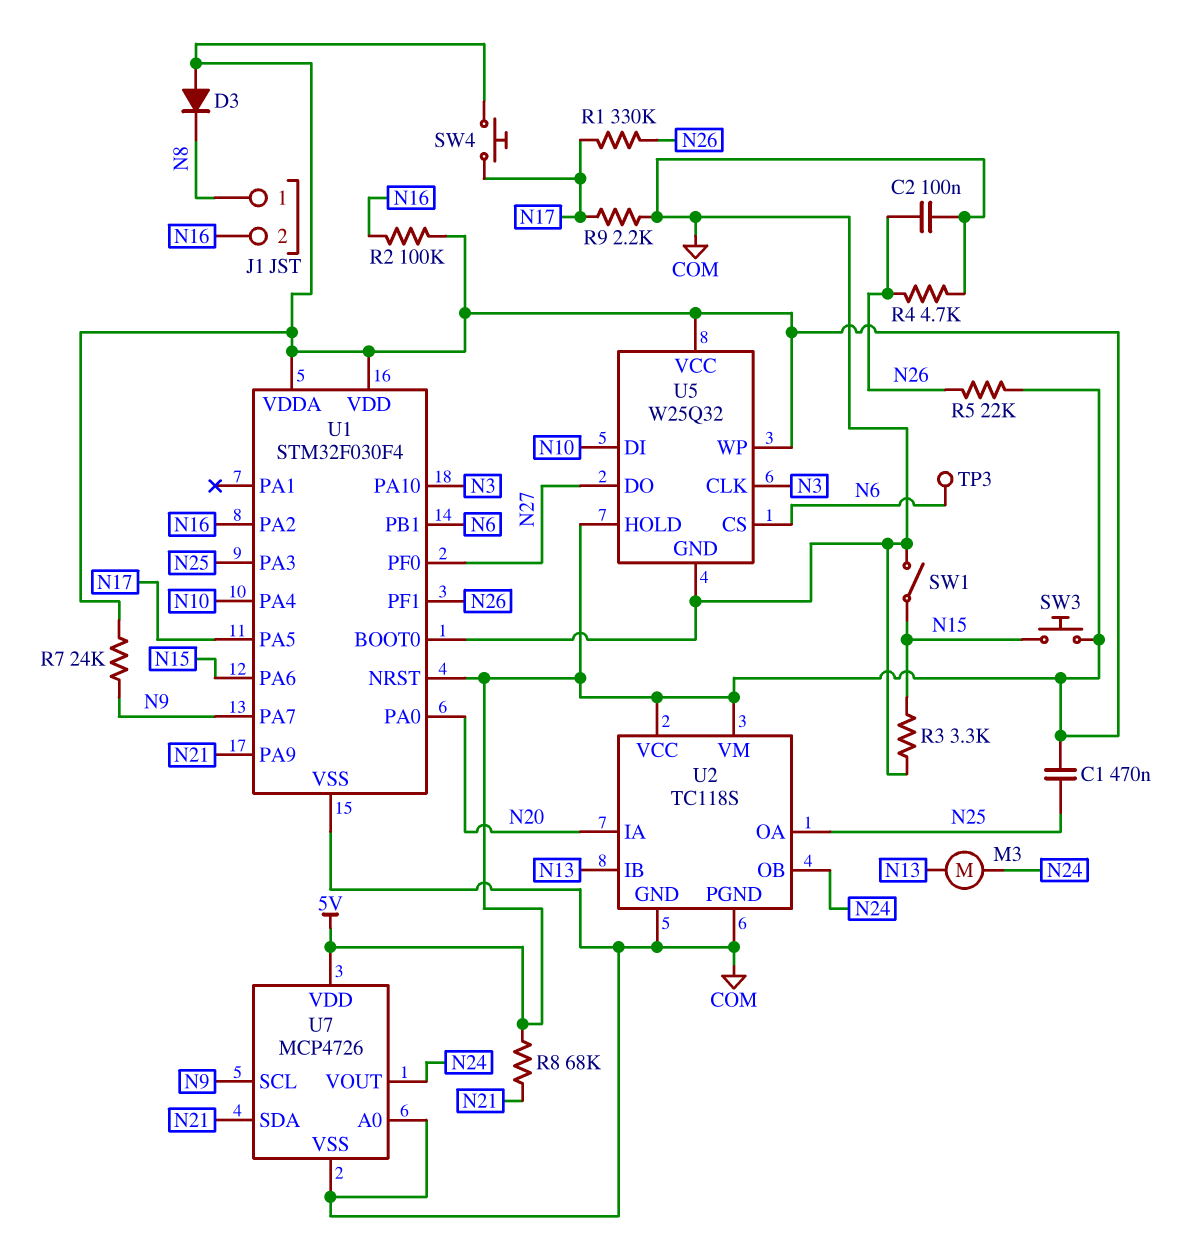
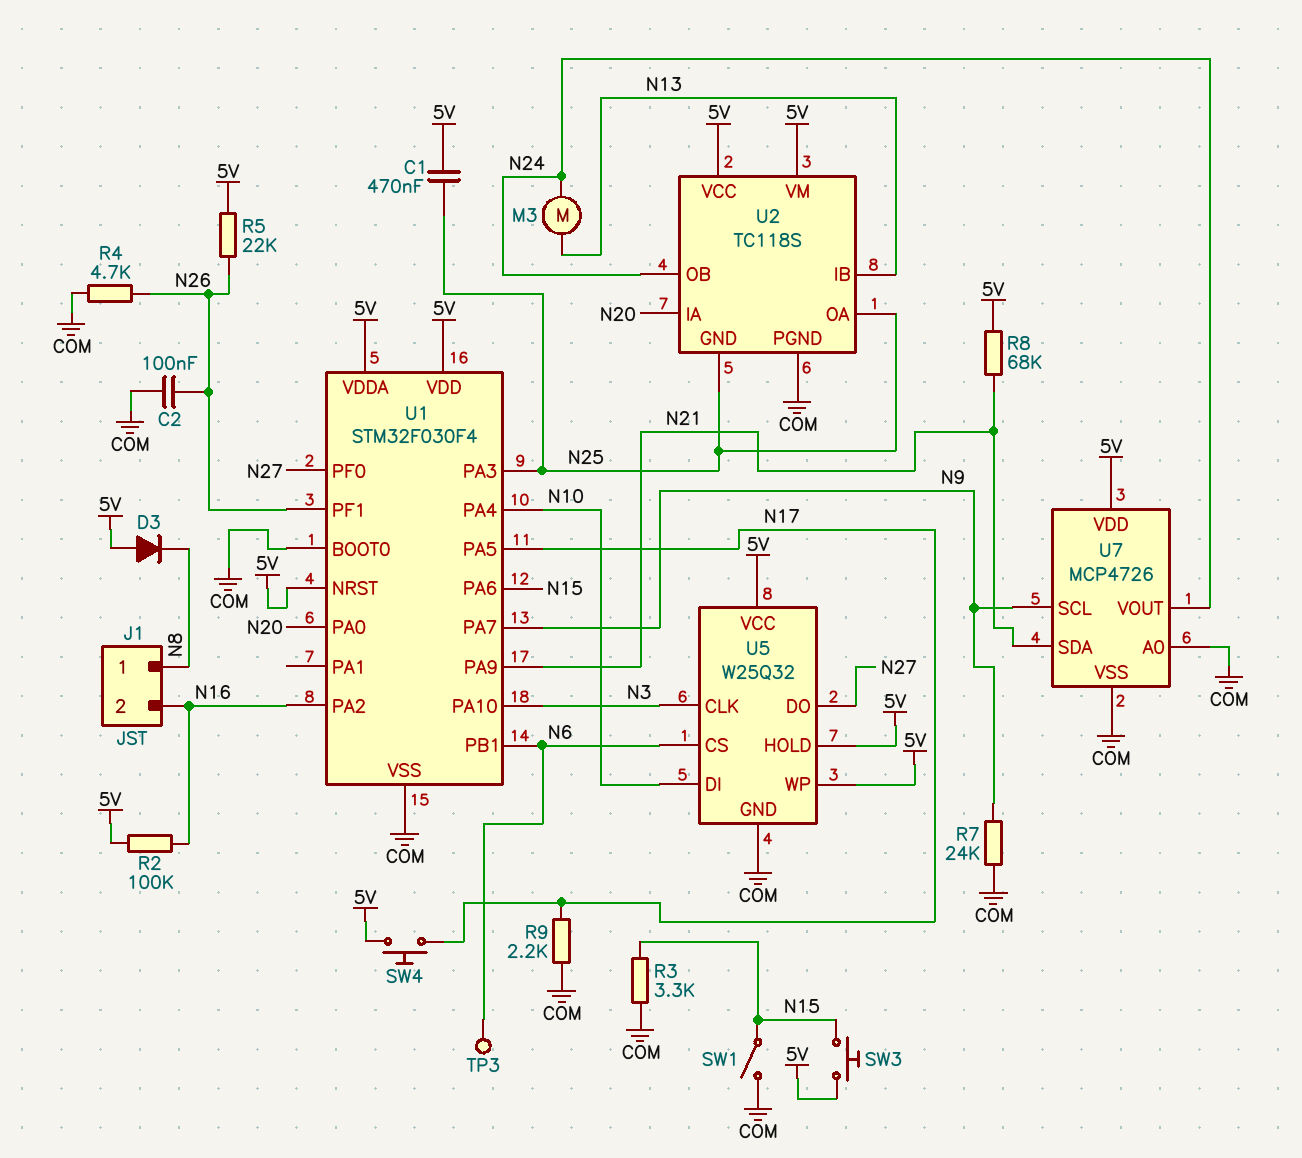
R1: 330k (N17, N26) -> none
R7: 24k (5V, N9) -> 24k (COM, N9)
U2 pin GND: COM -> N25

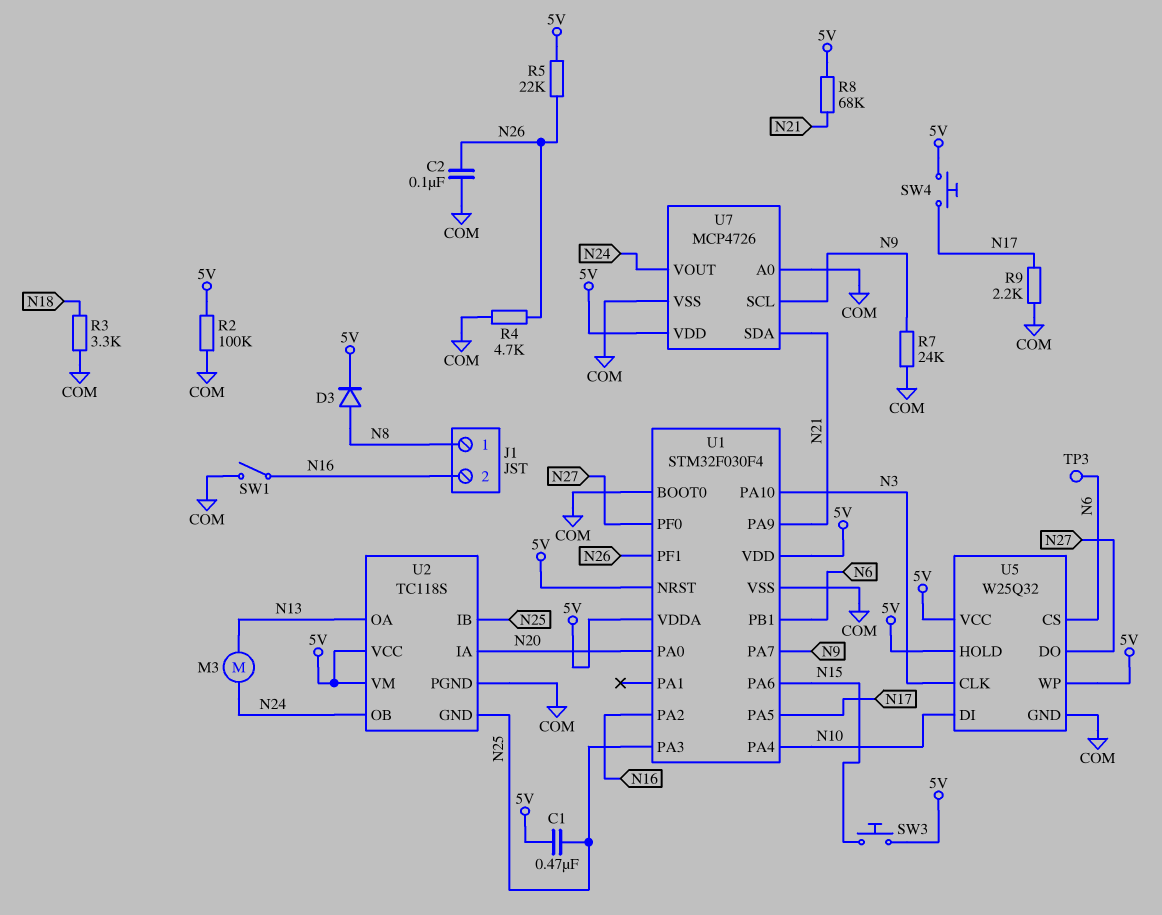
D3: diode (A 5V, K N8) -> diode (A N8, K 5V)
R2: 100k (5V, N16) -> 100k (5V, COM)
R3: 3.3k (COM, N15) -> 3.3k (COM, N18)
SW1: switch (COM, N15) -> switch (COM, N16)
U2 pin IB: N13 -> N25
U2 pin OA: N25 -> N13

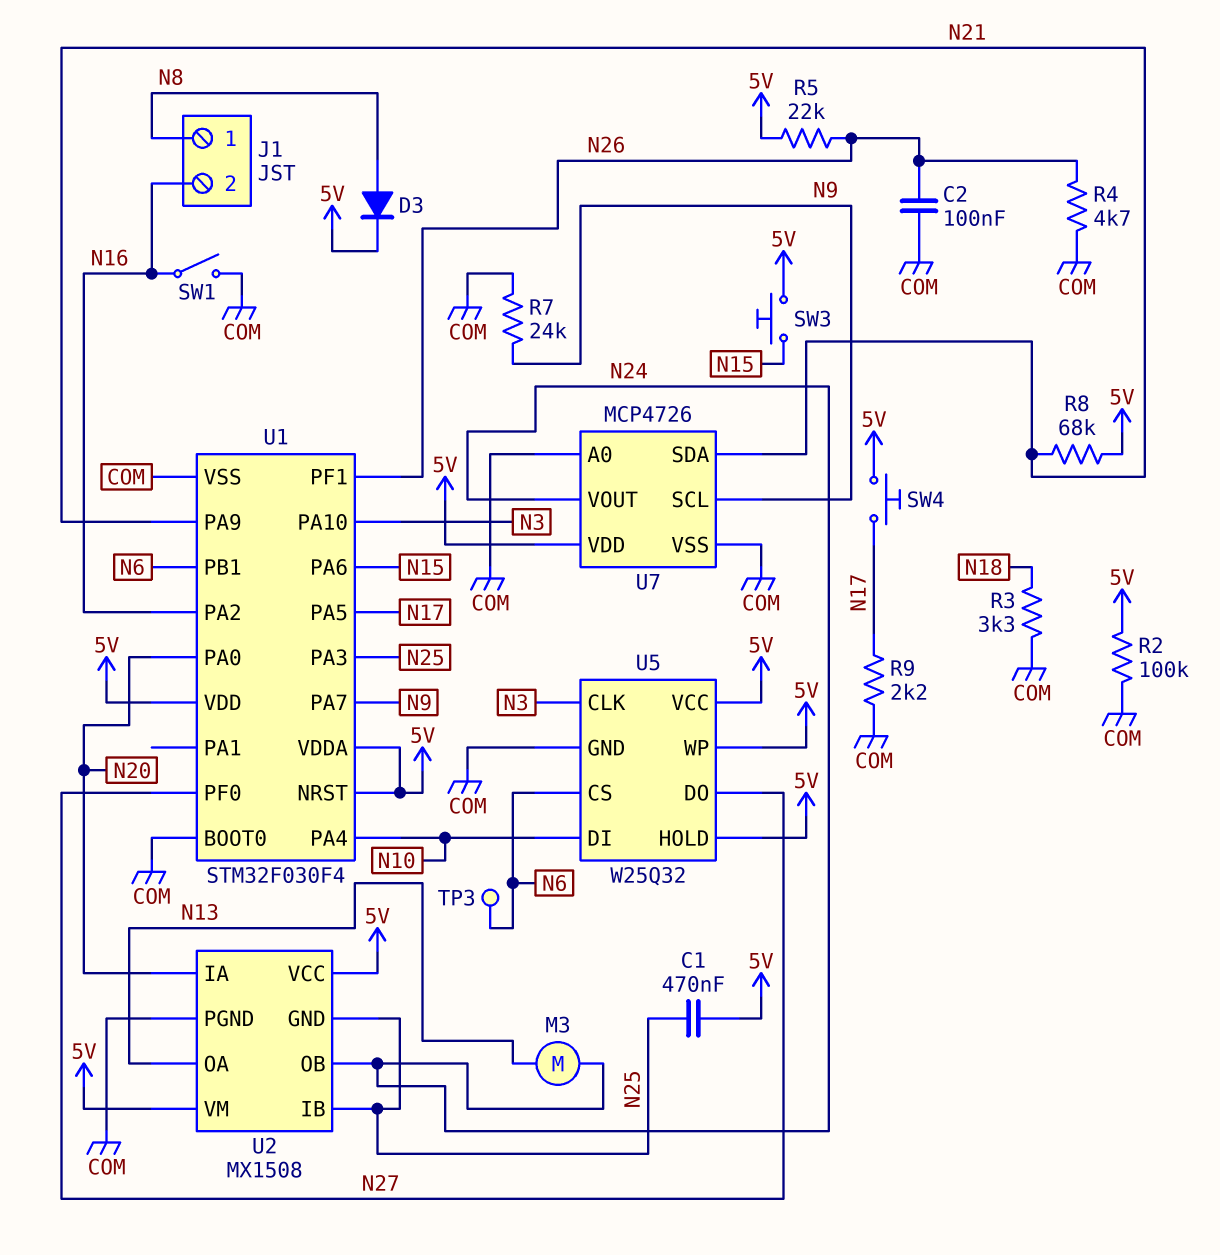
U2: TC118S -> MX1508

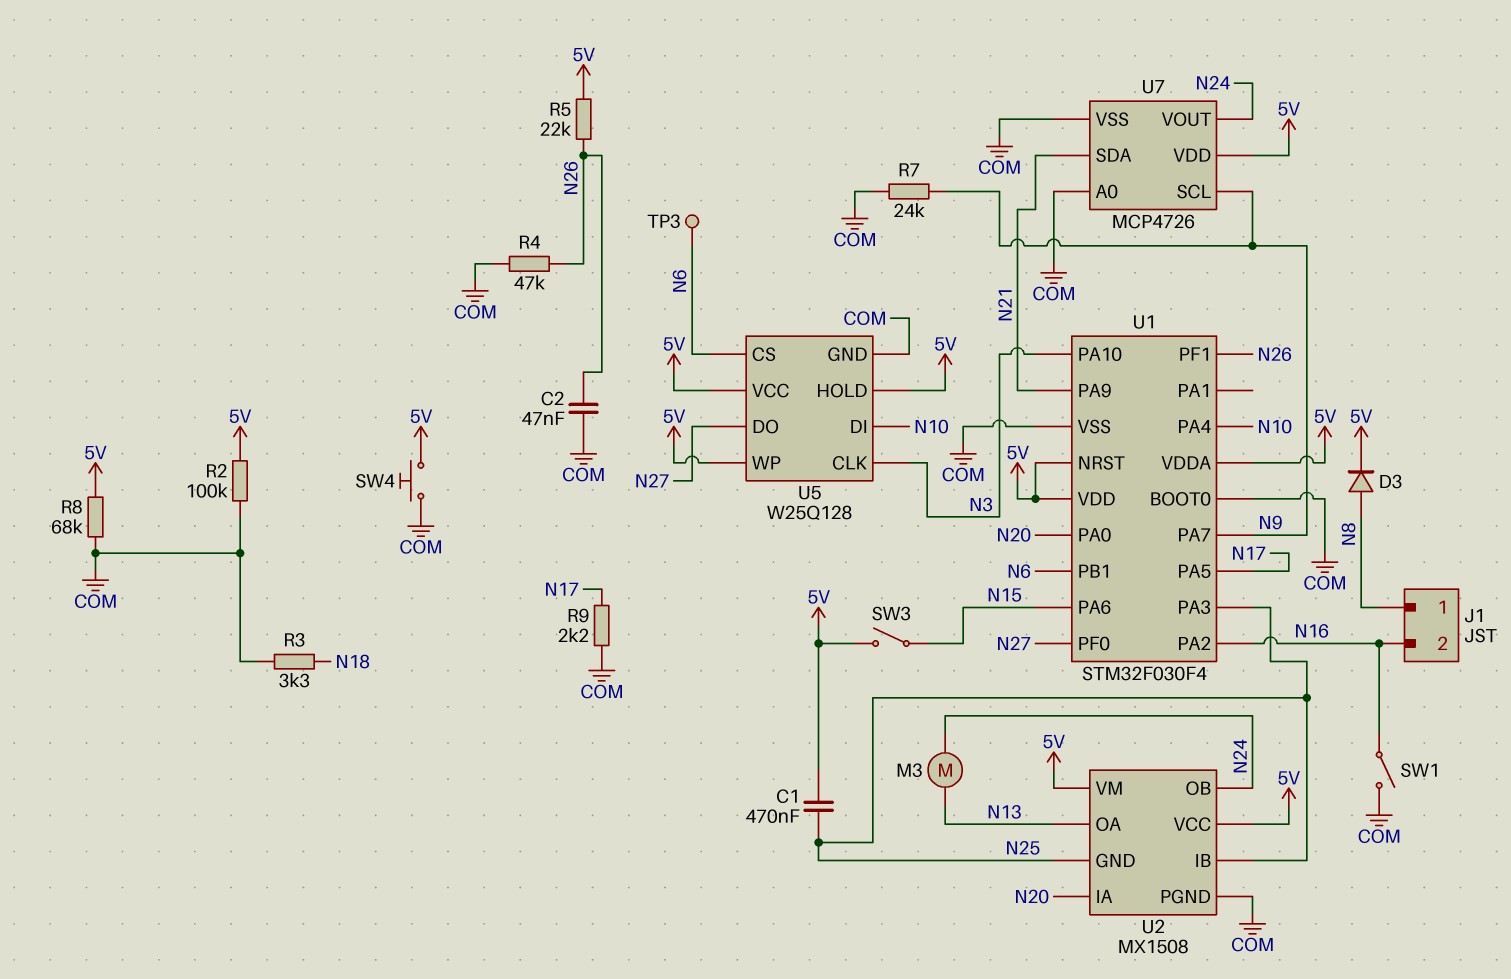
C2: 100nF (COM, N26) -> 47nF (COM, N26)
R4: 4.7k (COM, N26) -> 47k (COM, N26)
R8: 68k (5V, N21) -> 68k (5V, COM)
SW3: button (5V, N15) -> switch (5V, N15)
SW4: button (5V, N17) -> button (5V, COM)
U5: W25Q32 -> W25Q128

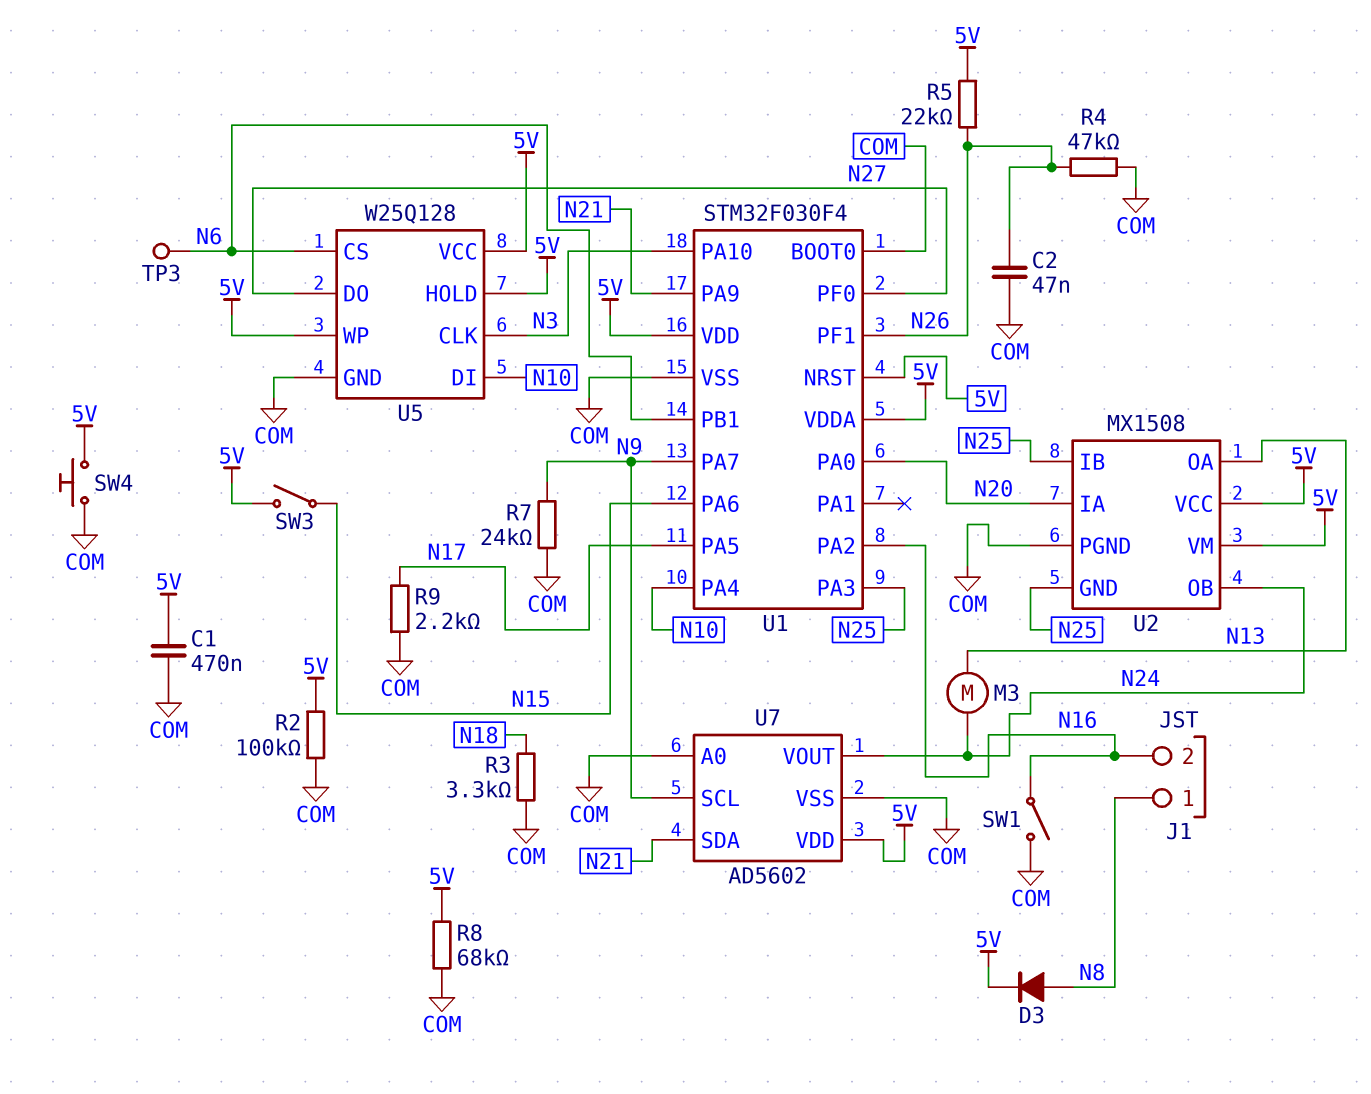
C1: 470nF (5V, N25) -> 470nF (5V, COM)
U7: MCP4726 -> AD5602

